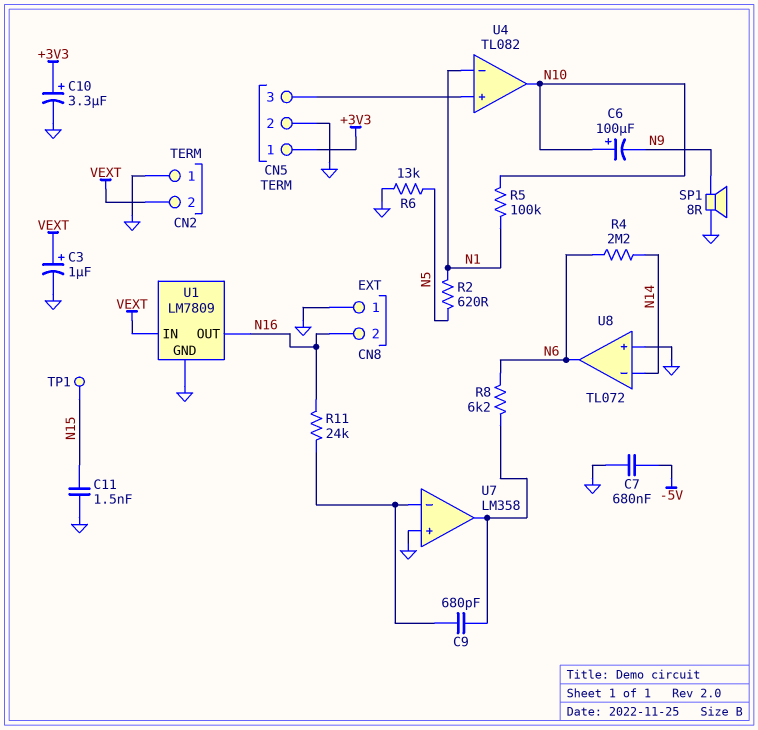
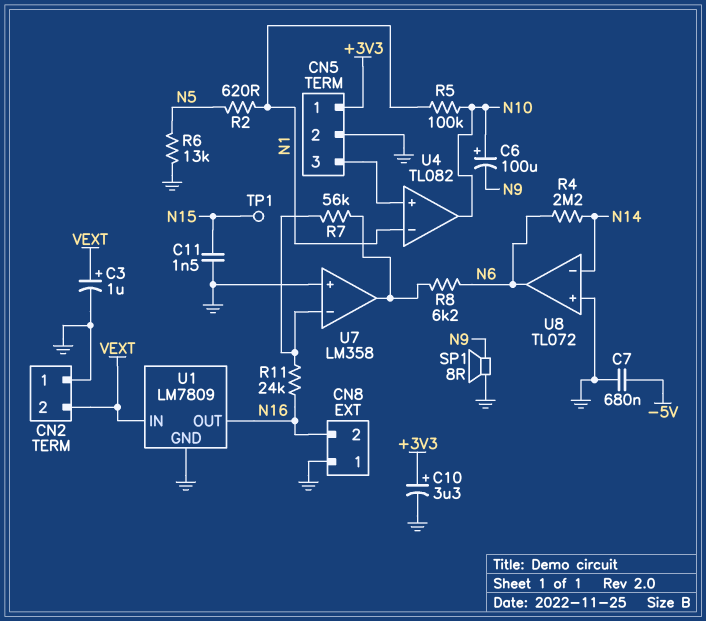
C9: 680pF (U7/in-, U7/out) -> none
R7: none -> 56k (U7/in-, U7/out)

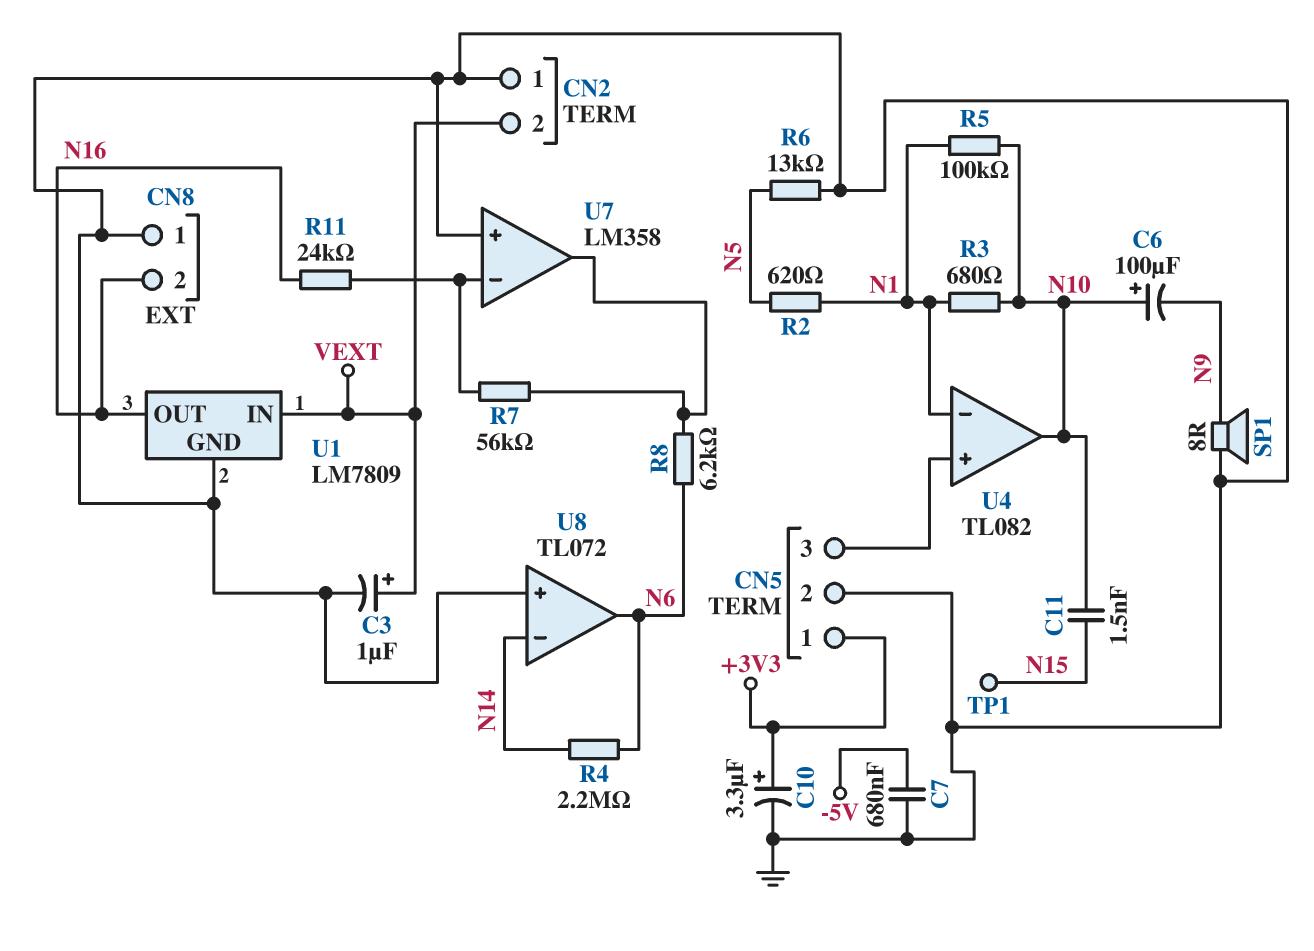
C11: 1.5nF (GND, N15) -> 1.5nF (N10, N15)
R3: none -> 680 (N1, N10)

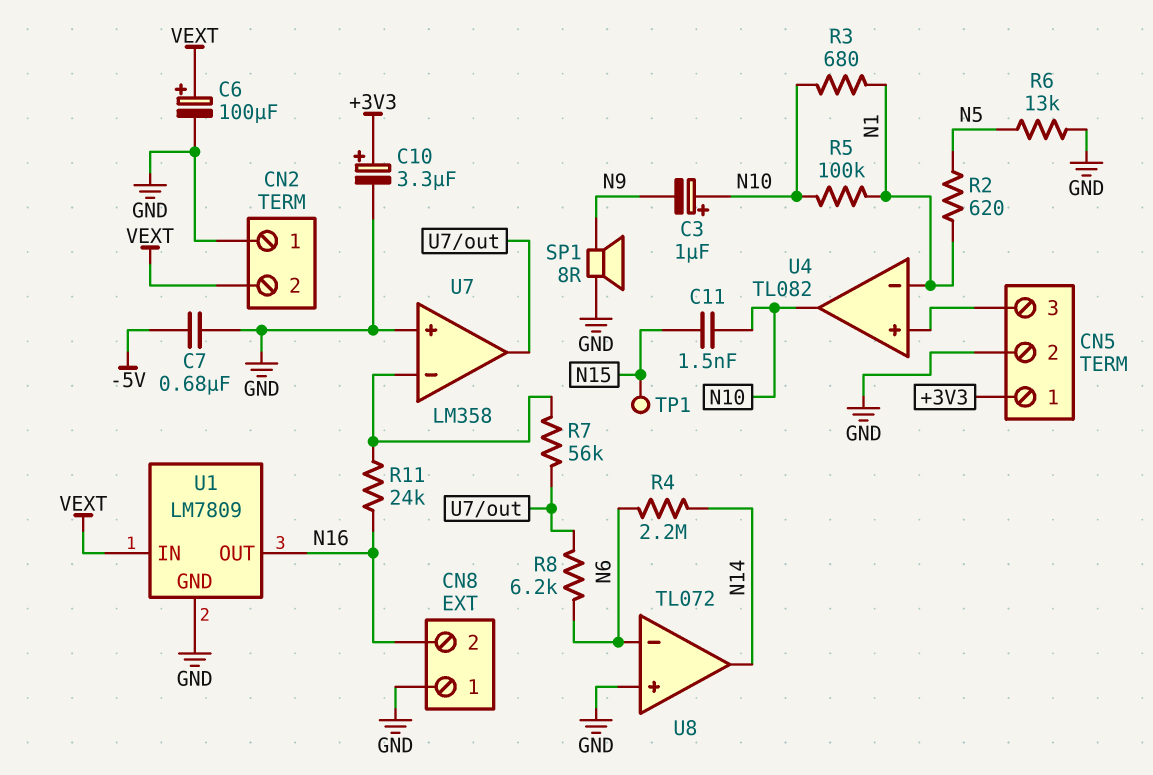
C3: 1uF (plus VEXT, minus GND) -> 1uF (plus N10, minus N9)
C6: 100uF (plus N10, minus N9) -> 100uF (plus VEXT, minus GND)
U8 pin in-: N14 -> N6
U8 pin out: N6 -> N14

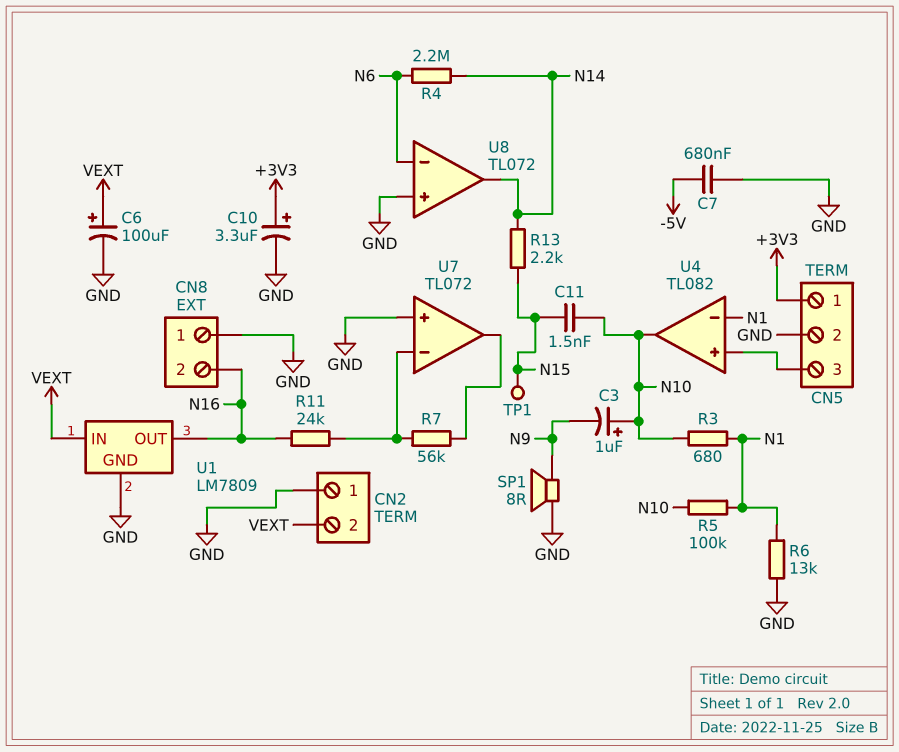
R2: 620 (N1, N5) -> none
R6: 13k (GND, N5) -> 13k (GND, N1)
R8: 6.2k (N6, U7/out) -> none
R13: none -> 2.2k (N14, N15)
U7: LM358 -> TL072

